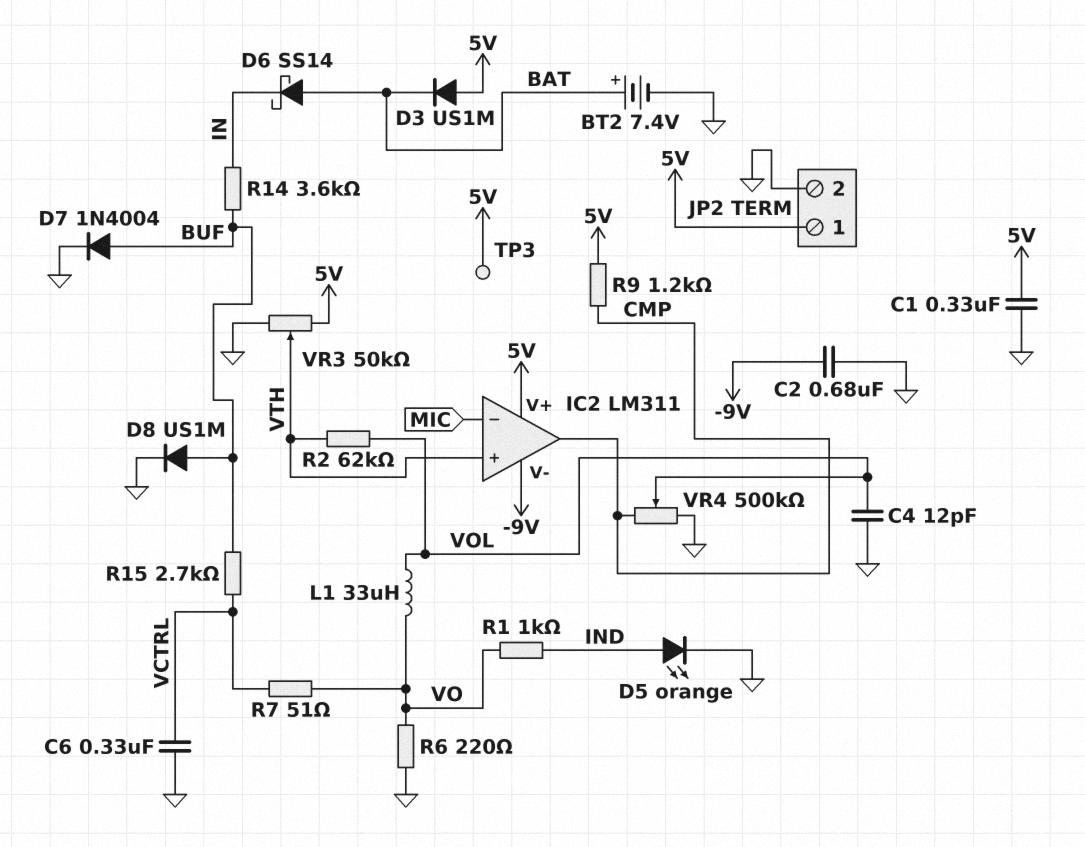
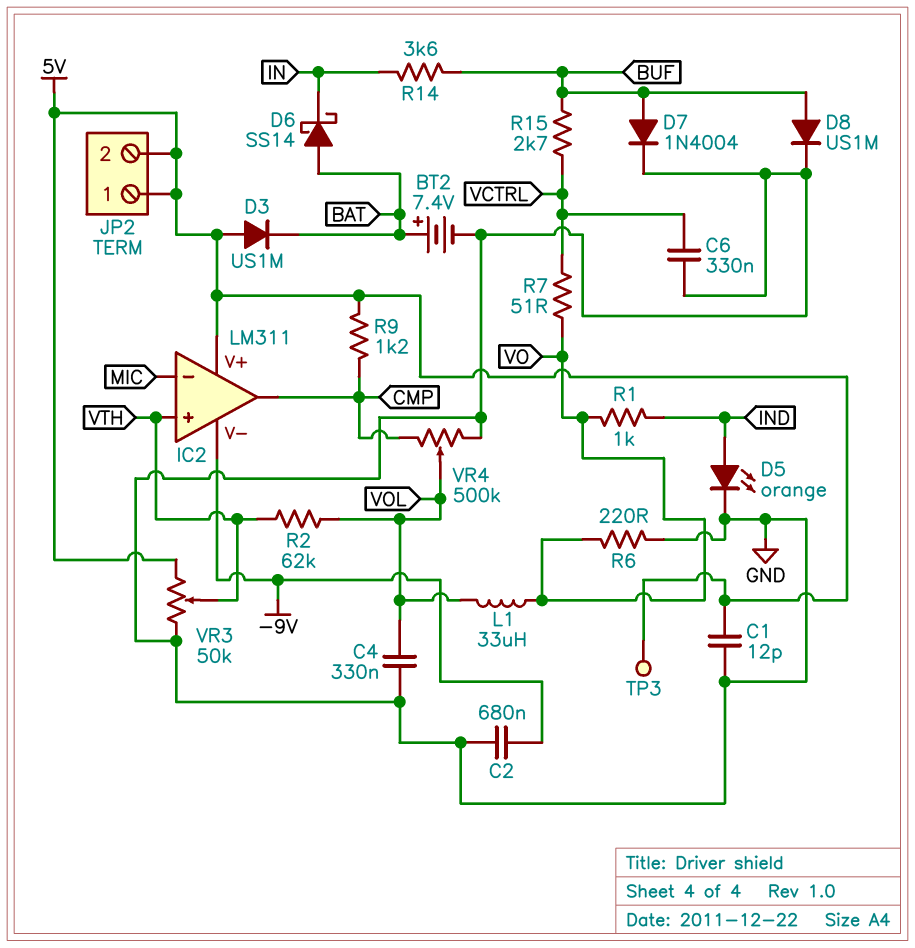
C1: 330nF (5V, GND) -> 12pF (5V, GND)
C4: 12pF (GND, VOL) -> 330nF (GND, VOL)
JP2 pin 2: GND -> 5V

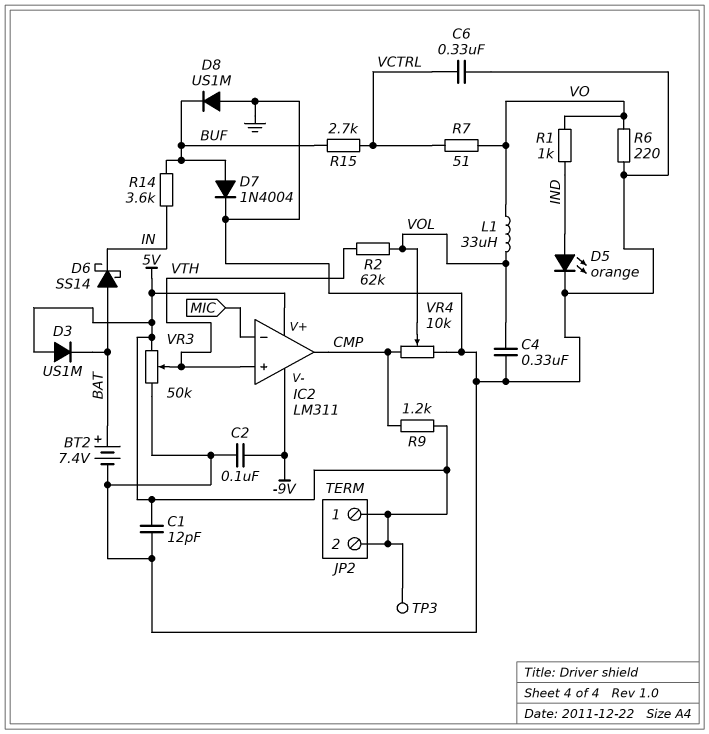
C2: 680nF (-9V, GND) -> 100nF (-9V, GND)
D8: diode US1M (A BUF, K GND) -> diode US1M (A GND, K BUF)
VR4: 500k (CMP, GND, wiper VOL) -> 10k (CMP, GND, wiper VOL)

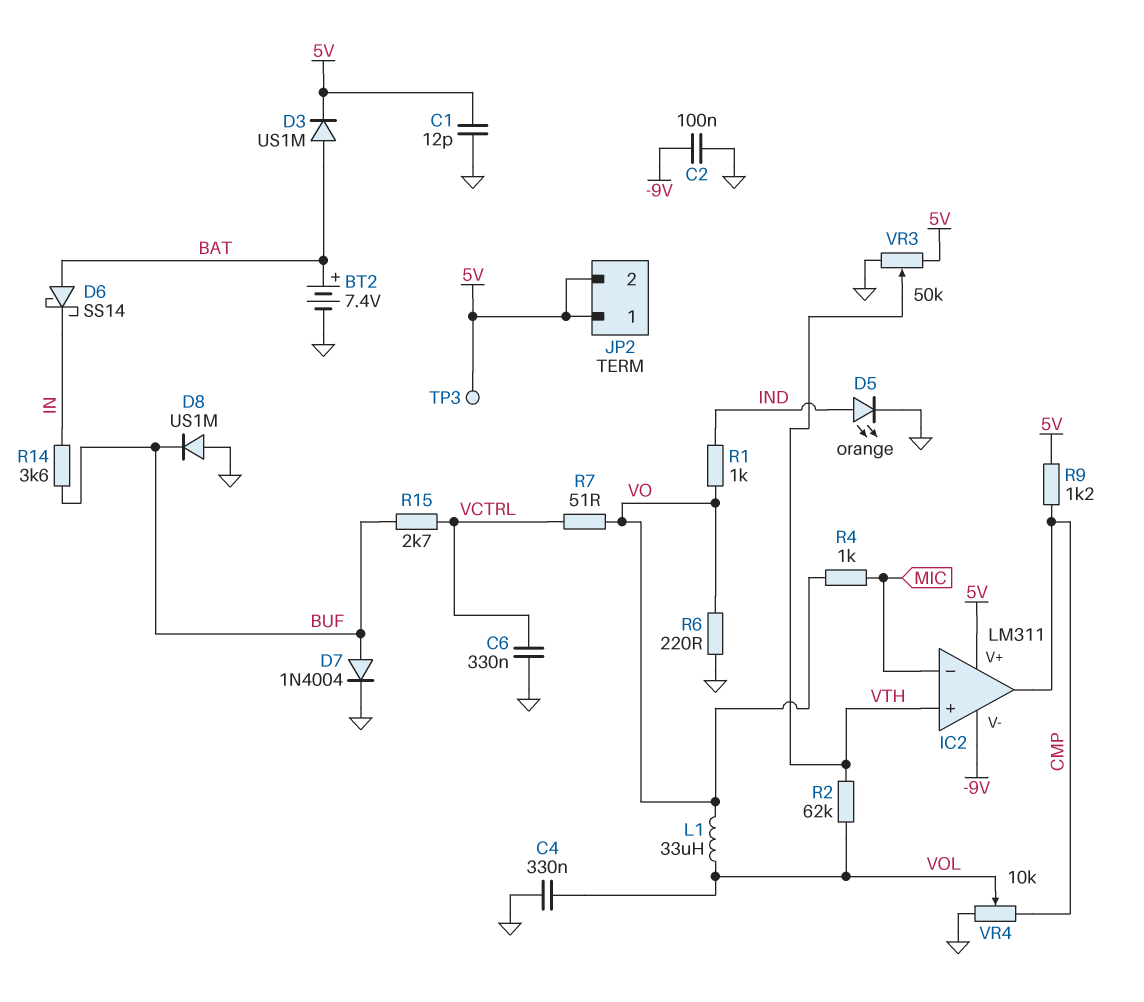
D3: diode US1M (A 5V, K BAT) -> diode US1M (A BAT, K 5V)
R4: none -> 1k (MIC, VO)

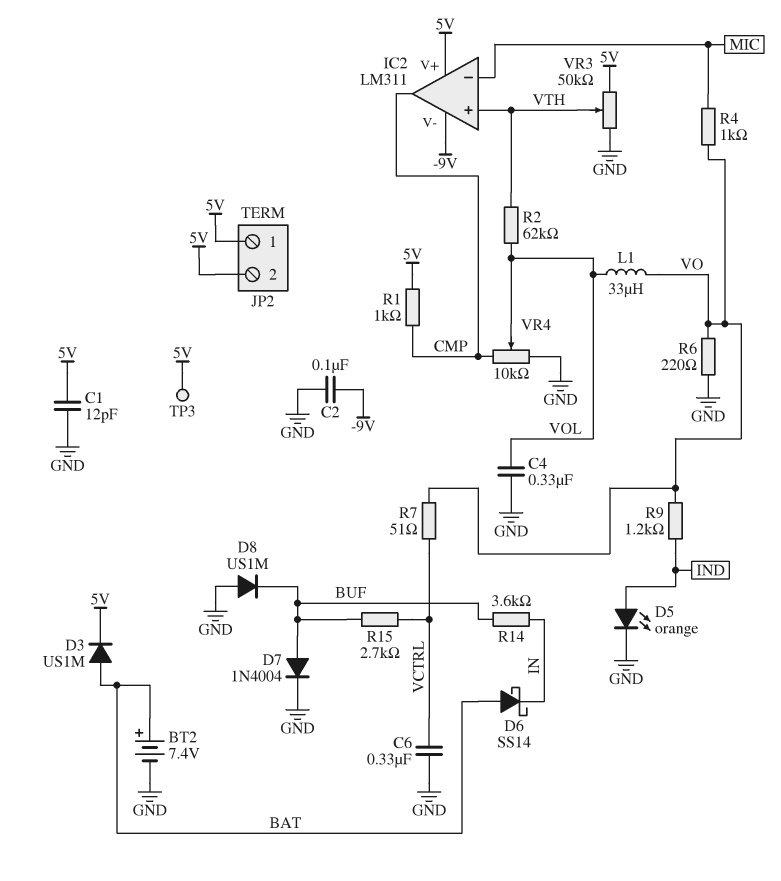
R1: 1k (IND, VO) -> 1k (5V, CMP)
R9: 1.2k (5V, CMP) -> 1.2k (IND, VO)

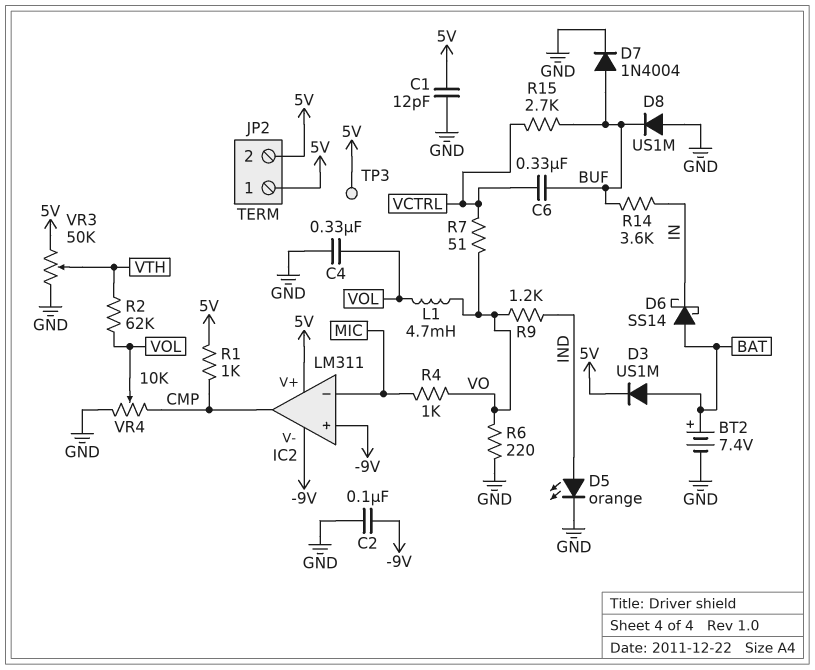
C6: 330nF (GND, VCTRL) -> 330nF (BUF, VCTRL)
IC2 pin in+: VTH -> -9V
L1: 33uH (VO, VOL) -> 4.7mH (VO, VOL)

